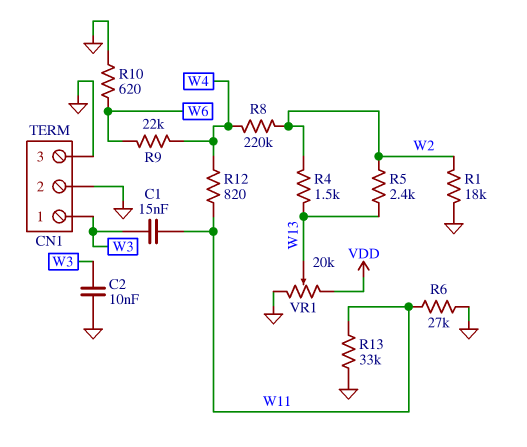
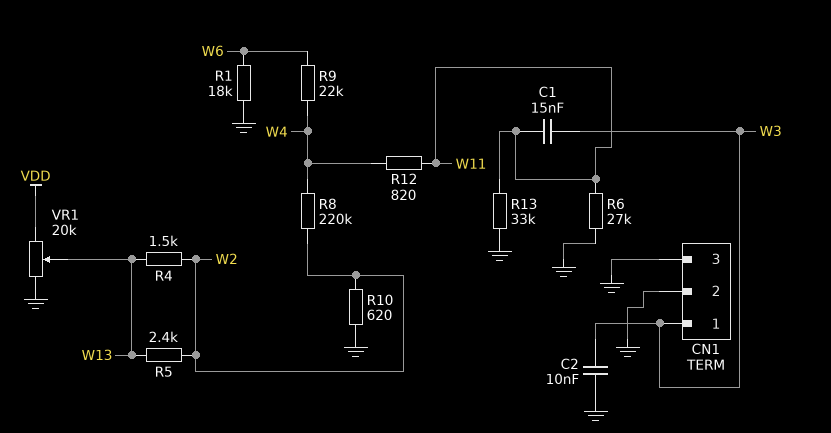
R1: 18k (GND, W2) -> 18k (GND, W6)
R10: 620 (GND, W6) -> 620 (GND, W2)

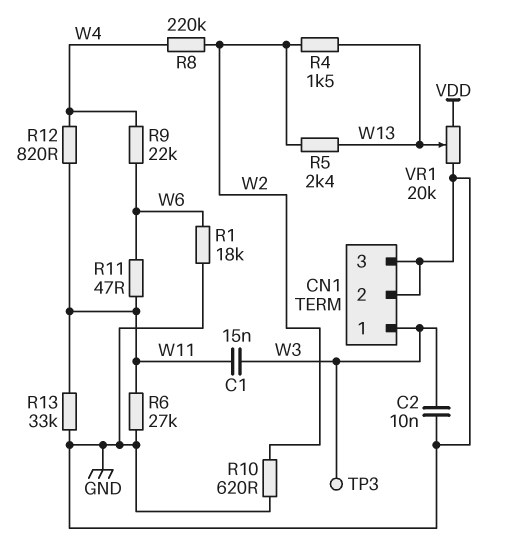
R11: none -> 47 (W6, W11)
TP3: none -> test point (W3)

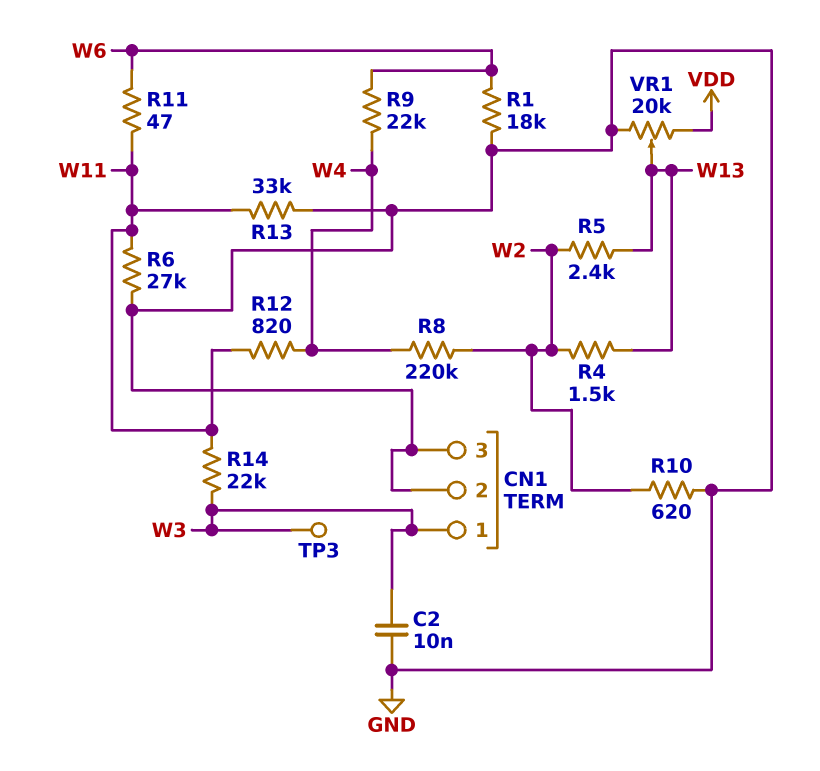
C1: 15nF (W3, W11) -> none
R14: none -> 22k (W3, W11)

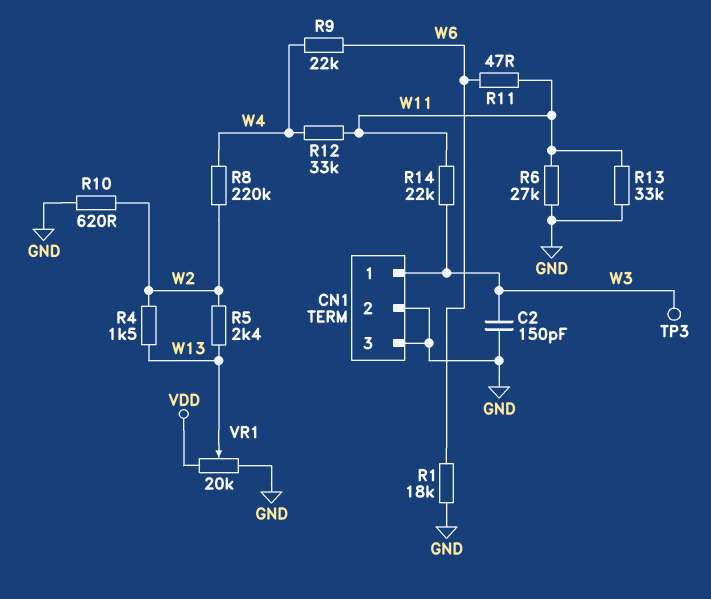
C2: 10nF (GND, W3) -> 150pF (GND, W3)
R12: 820 (W4, W11) -> 33k (W4, W11)

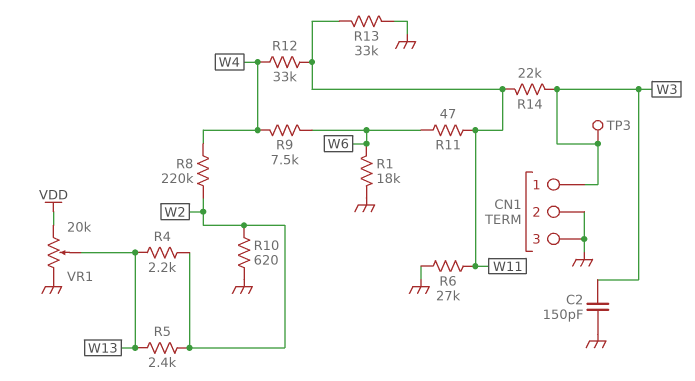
R4: 1.5k (W2, W13) -> 2.2k (W2, W13)
R9: 22k (W4, W6) -> 7.5k (W4, W6)

